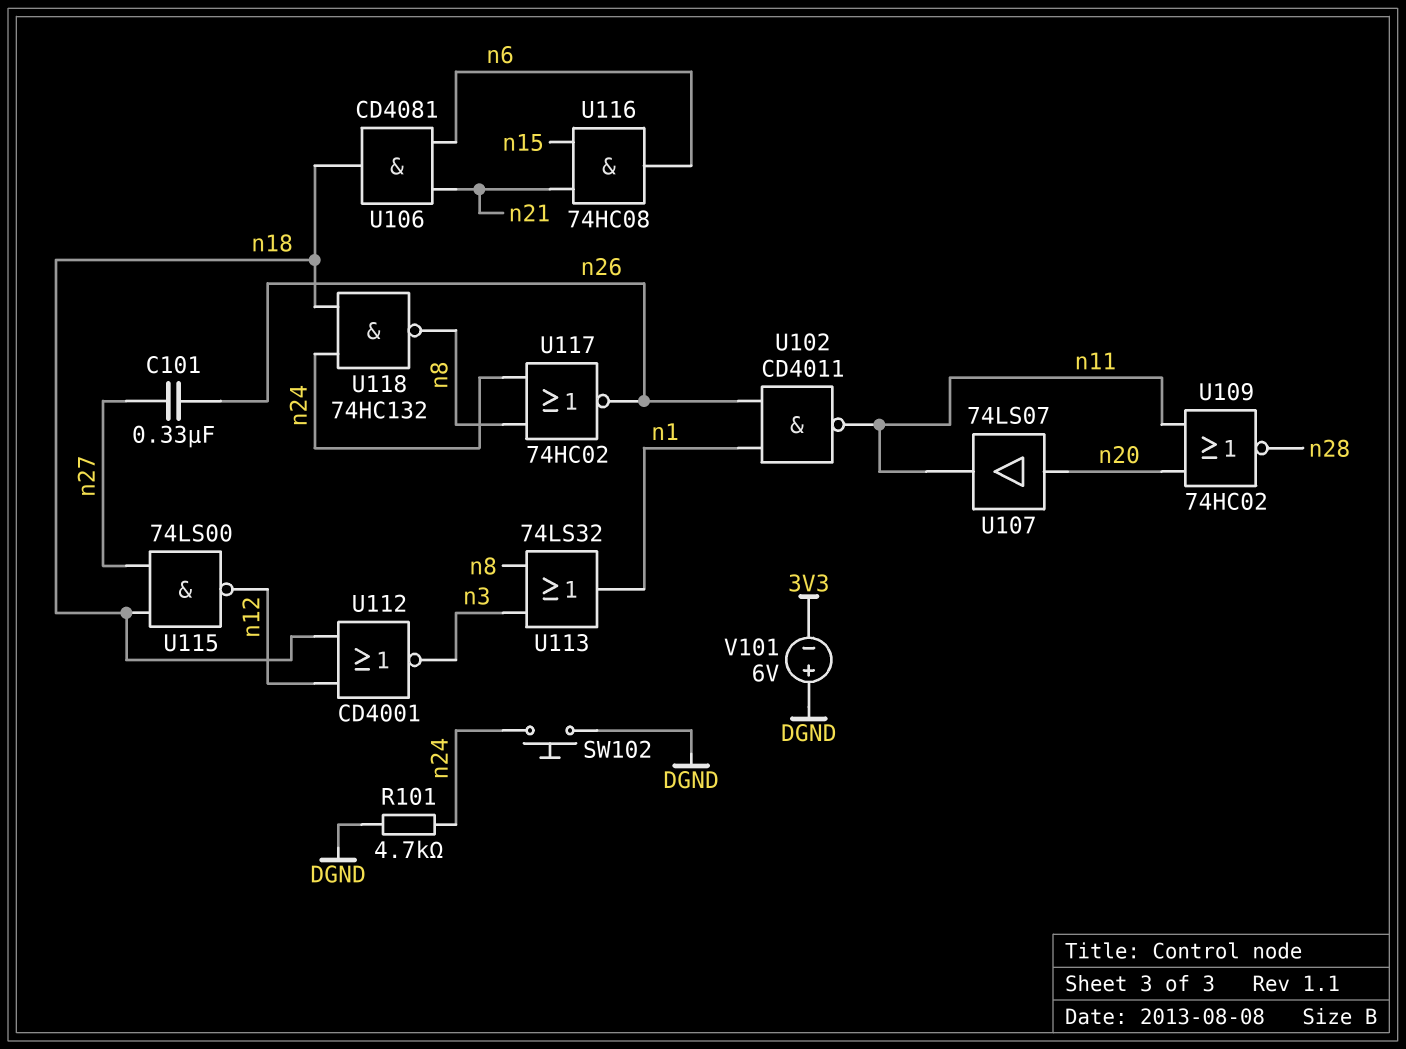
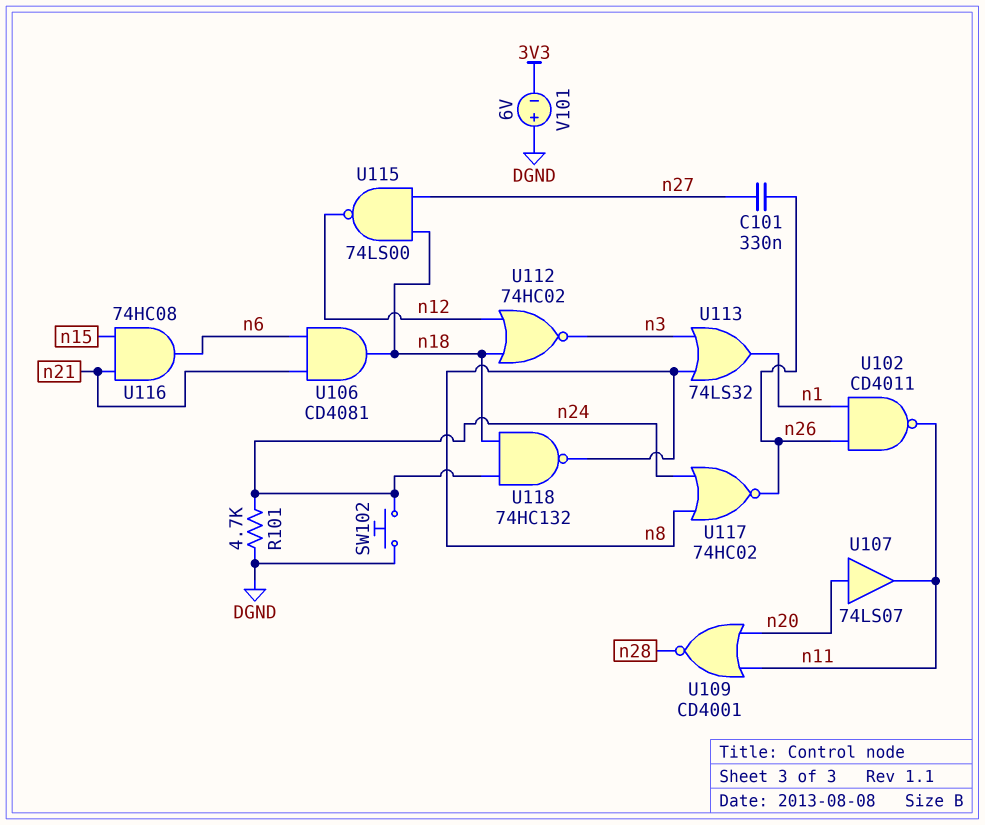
U109: NOR 74HC02 (in n11, in n20, out n28) -> NOR CD4001 (in n11, in n20, out n28)
U112: NOR CD4001 (in n12, in n18, out n3) -> NOR 74HC02 (in n12, in n18, out n3)

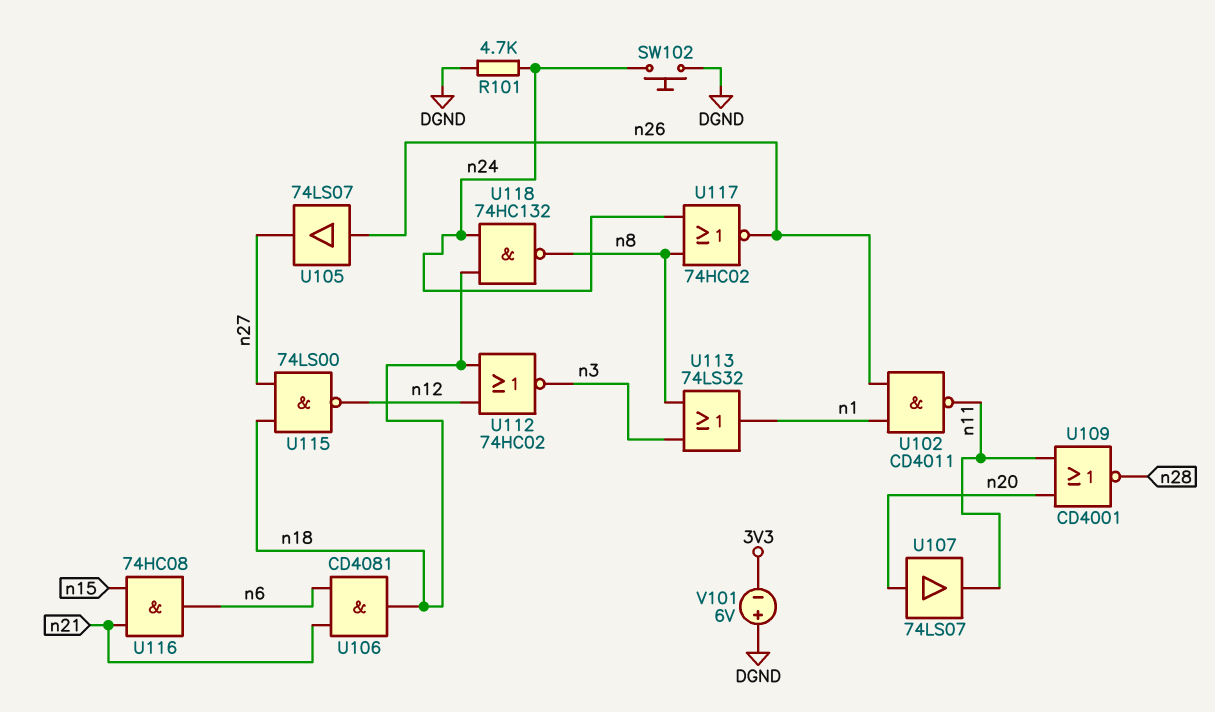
C101: 330nF (n26, n27) -> none
U105: none -> buffer 74LS07 (in n26, out n27)

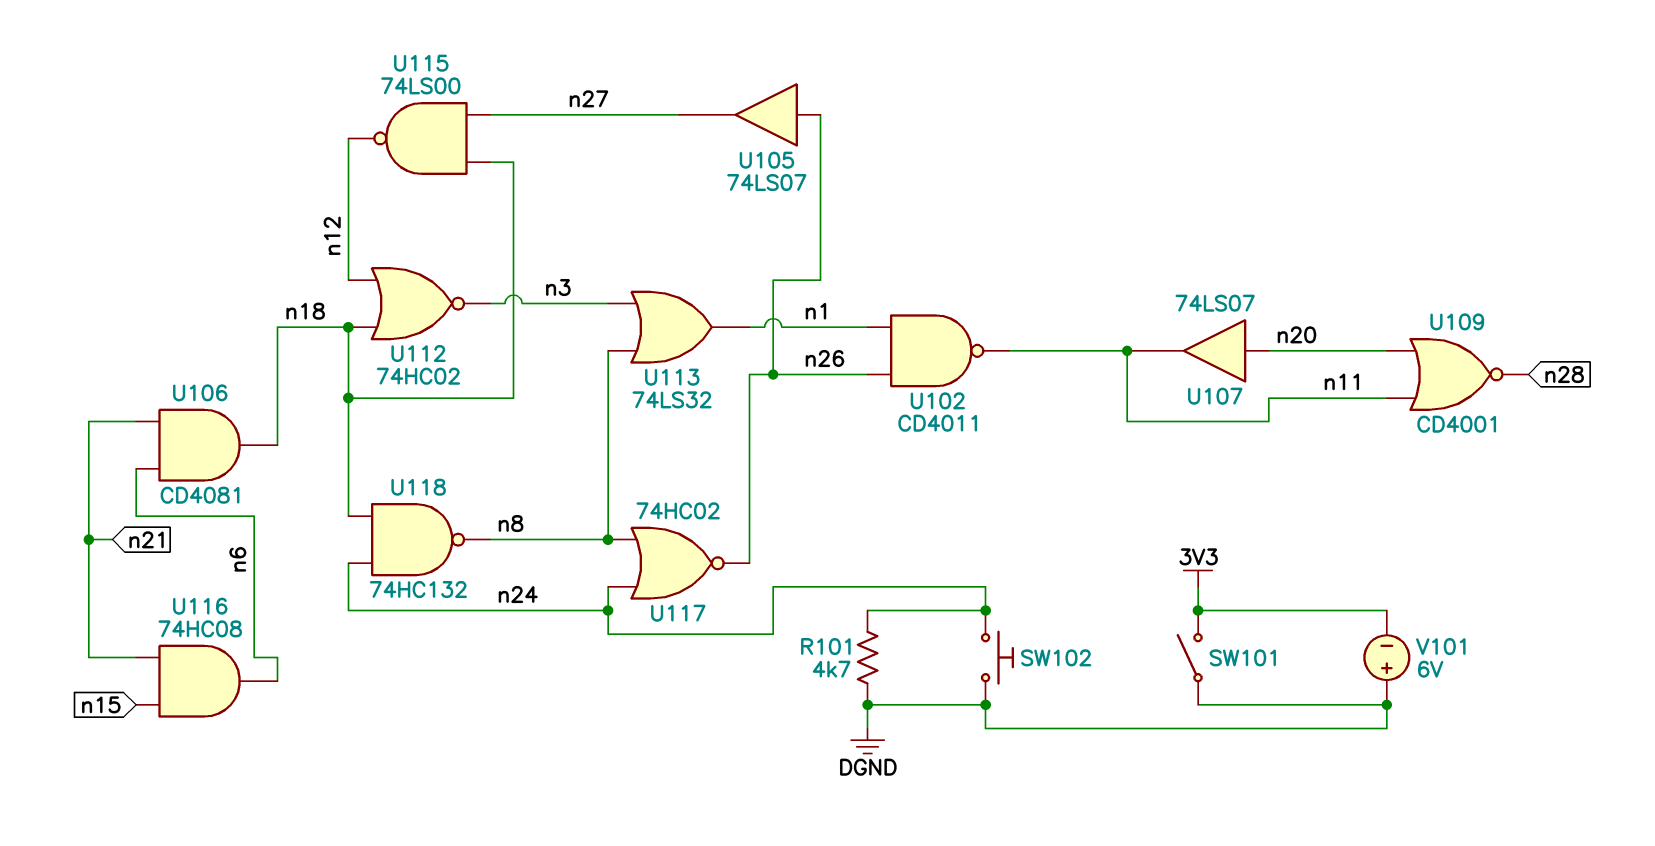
SW101: none -> switch (3V3, DGND)

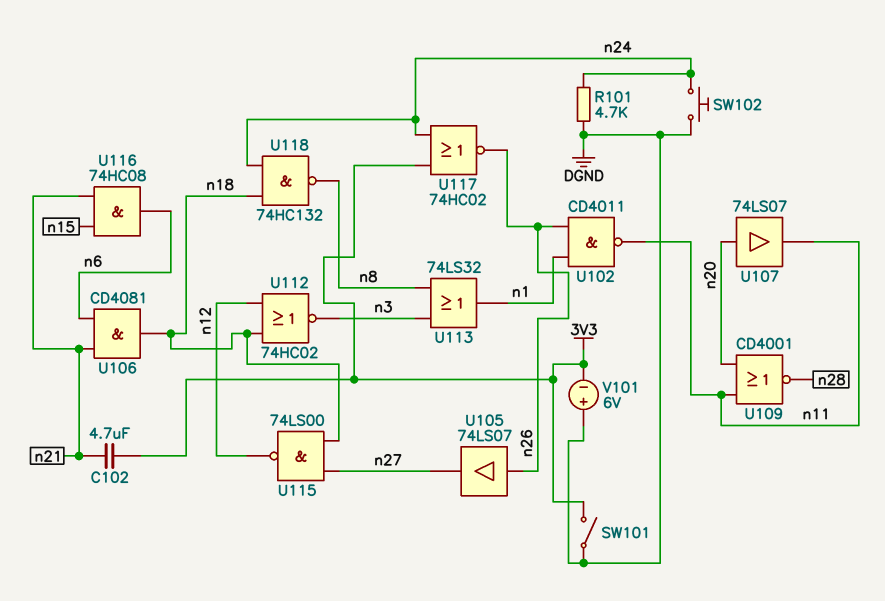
C102: none -> 4.7uF (3V3, n21)
U117: NOR 74HC02 (in n8, in n24, out n26) -> NOR 74HC02 (in 3V3, in n24, out n26)

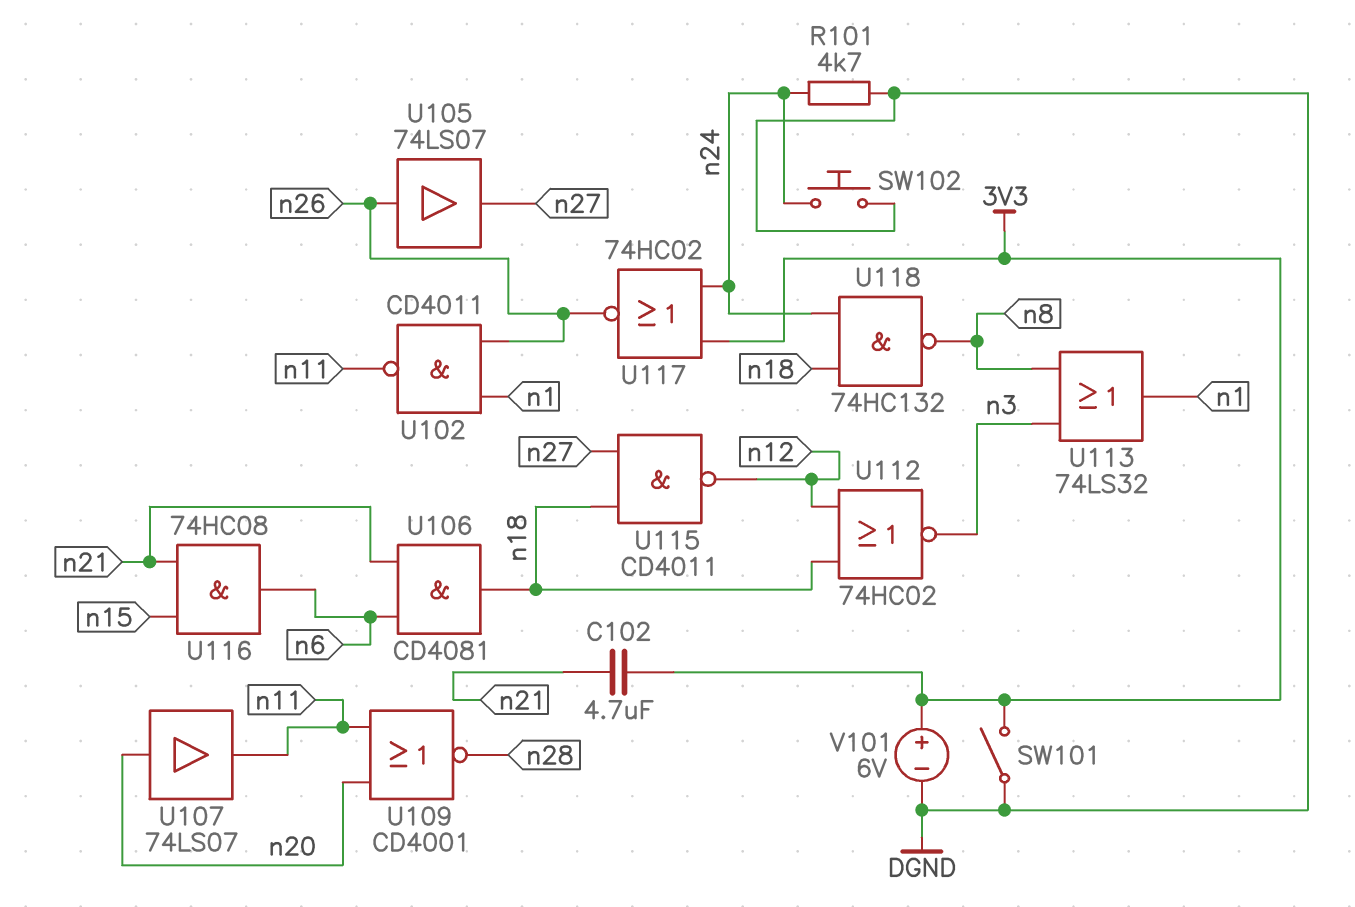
U115: NAND 74LS00 (in n18, in n27, out n12) -> NAND CD4011 (in n18, in n27, out n12)
V101: 6V (plus DGND, minus 3V3) -> 6V (plus 3V3, minus DGND)

